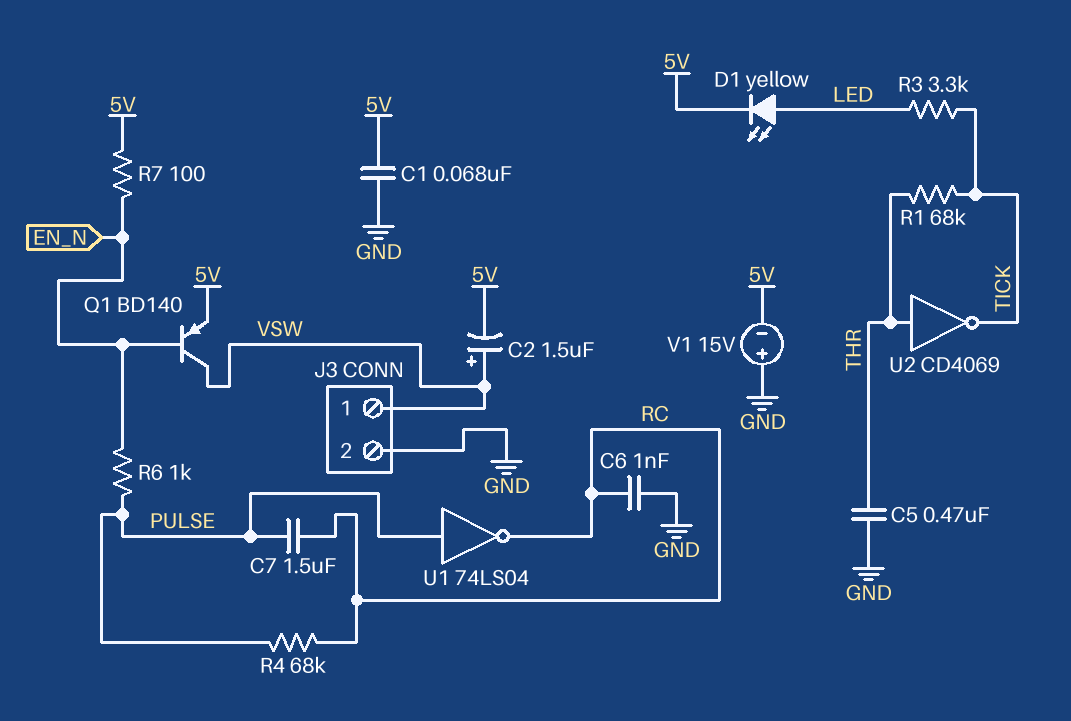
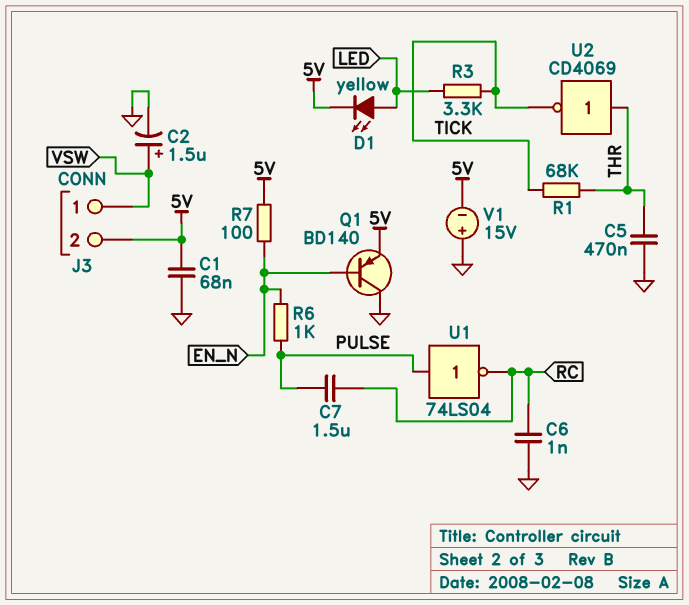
C2: 1.5uF (plus VSW, minus 5V) -> 1.5uF (plus VSW, minus GND)
J3 pin 2: GND -> 5V
Q1: PNP BD140 (B EN_N, C VSW, E 5V) -> PNP BD140 (B EN_N, C GND, E 5V)
R4: 68k (PULSE, RC) -> none

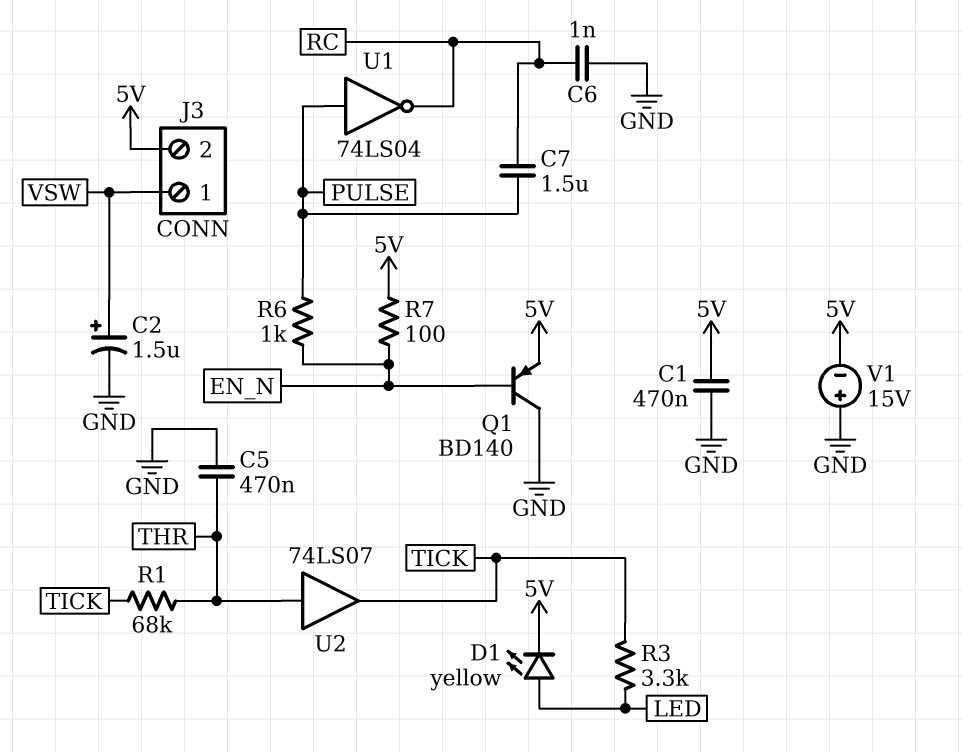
C1: 68nF (5V, GND) -> 470nF (5V, GND)
U2: NOT CD4069 (in THR, out TICK) -> buffer 74LS07 (in THR, out TICK)

